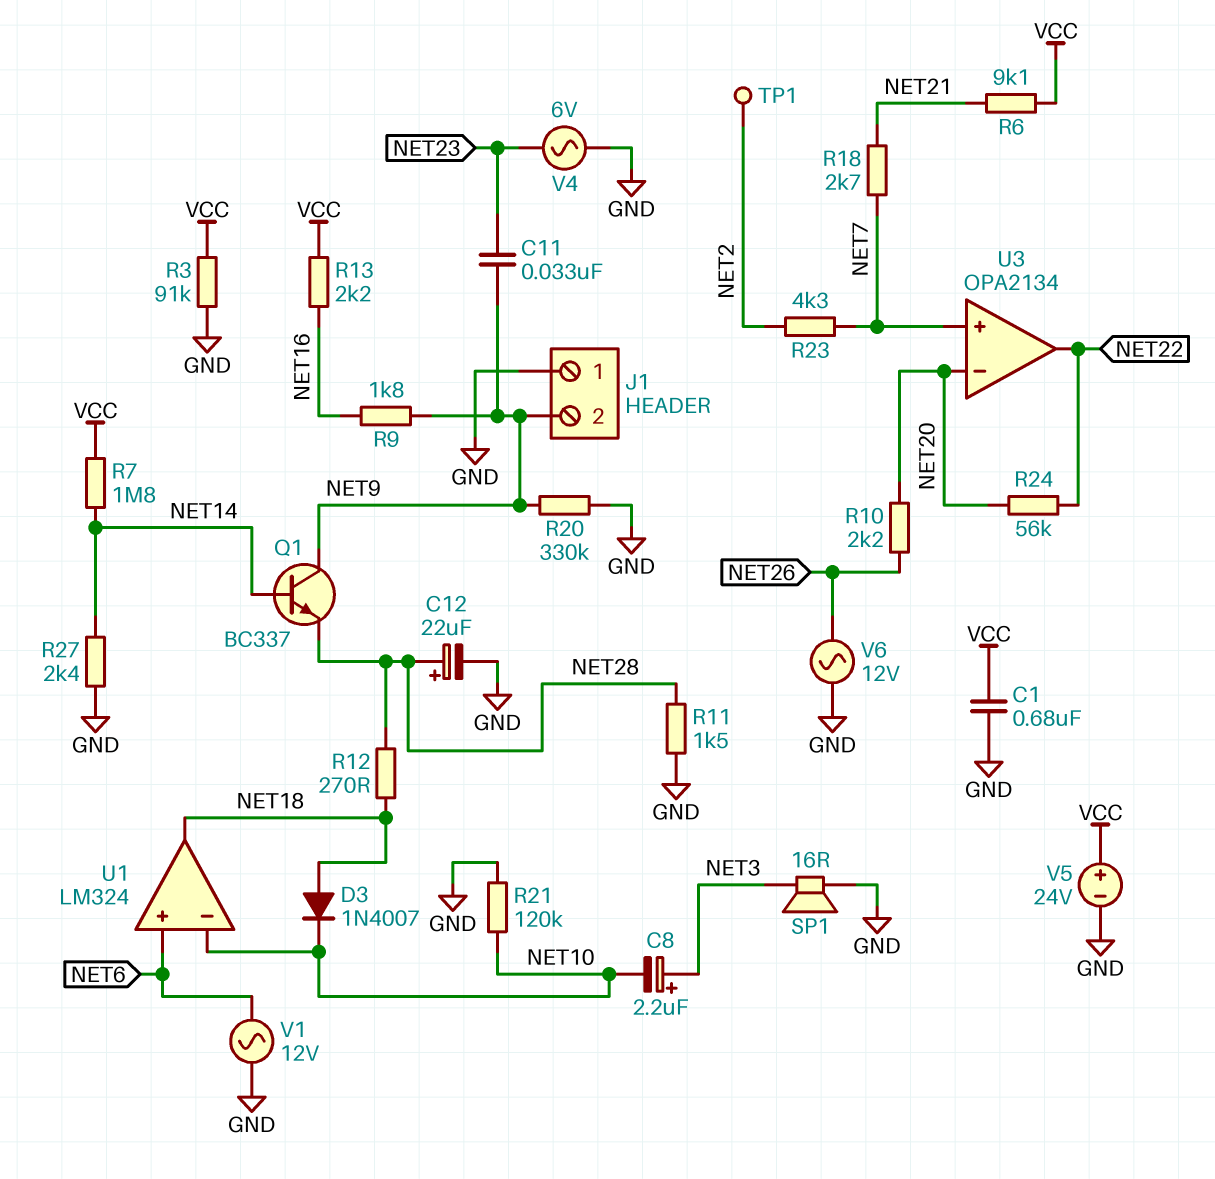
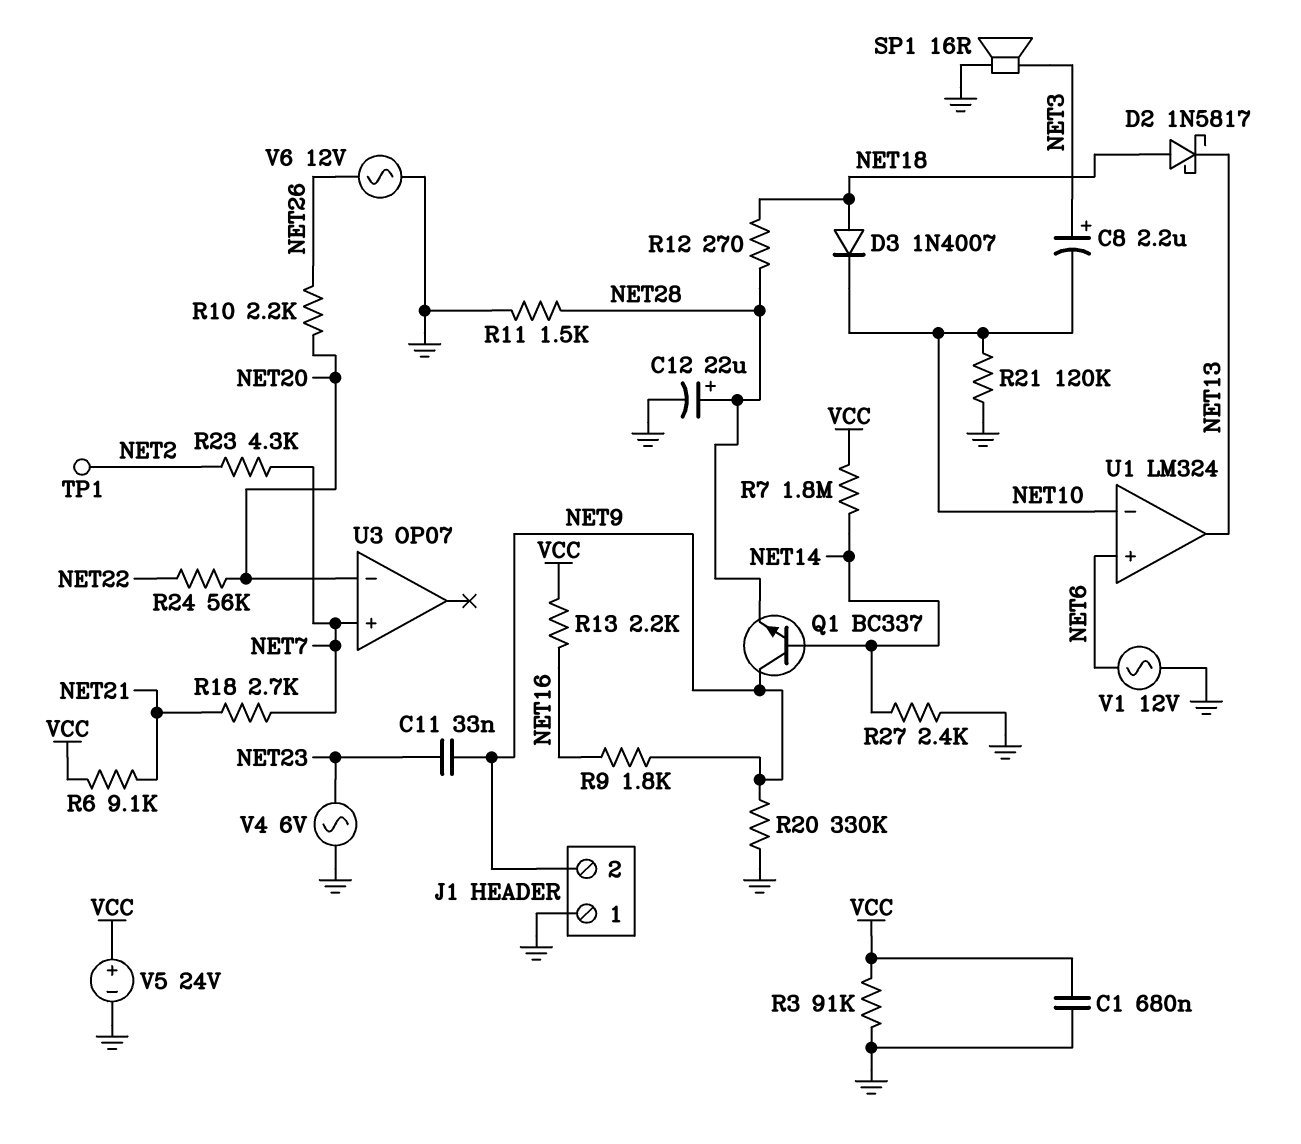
D2: none -> schottky 1N5817 (A NET18, K NET13)
U1 pin out: NET18 -> NET13
U3: OPA2134 -> OP07
U3 pin out: NET22 -> none

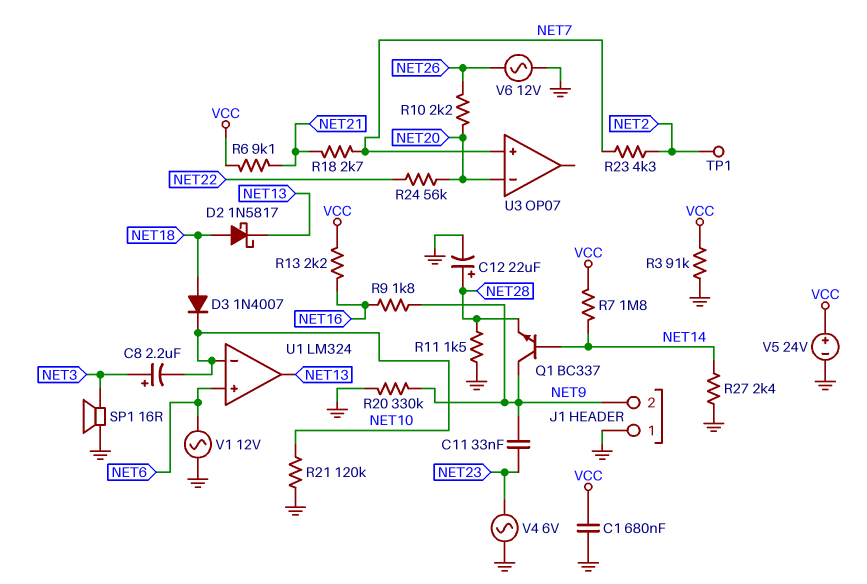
R12: 270 (NET18, NET28) -> none

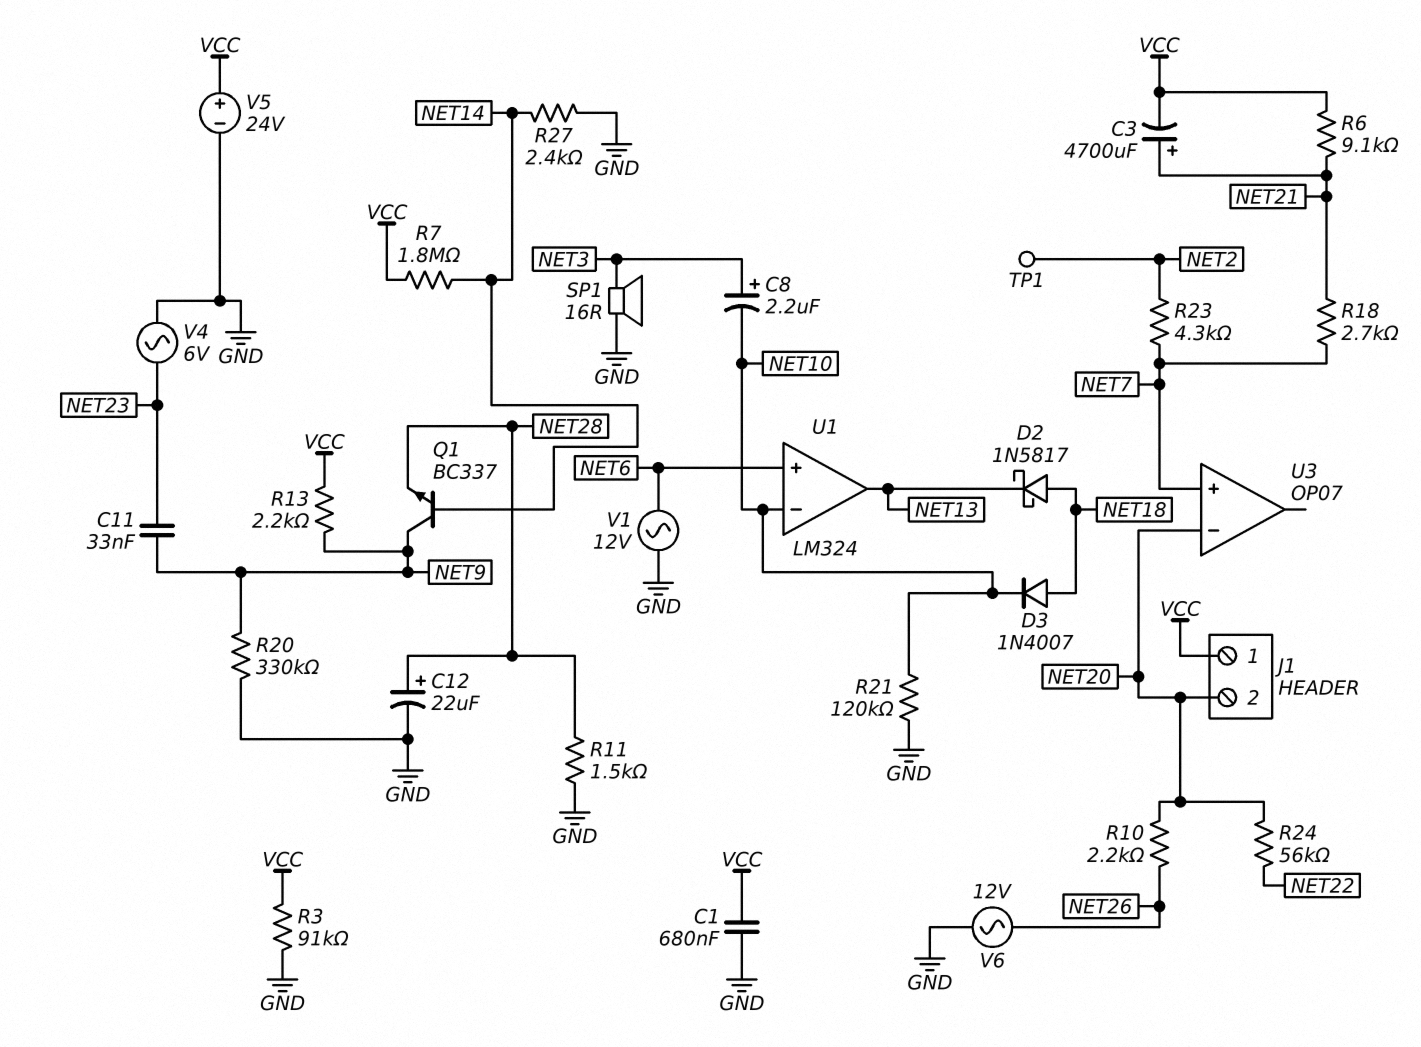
C3: none -> 4700uF (plus NET21, minus VCC)
J1 pin 1: GND -> VCC
J1 pin 2: NET9 -> NET20
R9: 1.8k (NET9, NET16) -> none
R13: 2.2k (NET16, VCC) -> 2.2k (NET9, VCC)

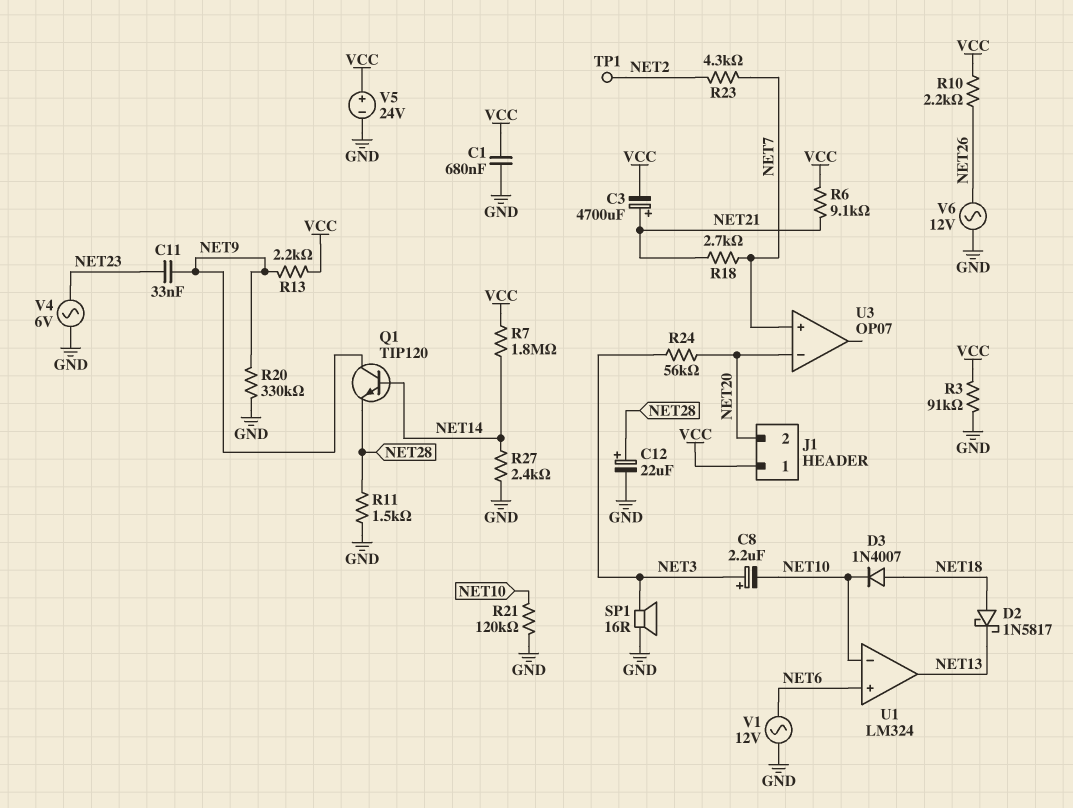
Q1: NPN BC337 (B NET14, C NET9, E NET28) -> NPN TIP120 (B NET14, C NET9, E NET28)
R10: 2.2k (NET20, NET26) -> 2.2k (NET26, VCC)
R24: 56k (NET20, NET22) -> 56k (NET3, NET20)

